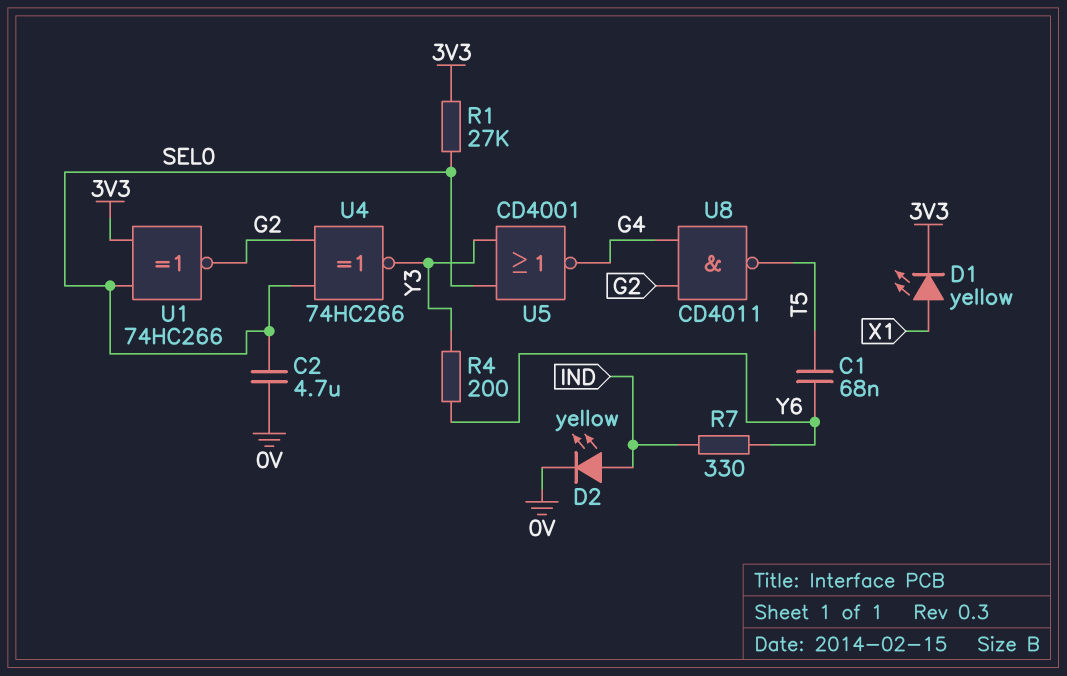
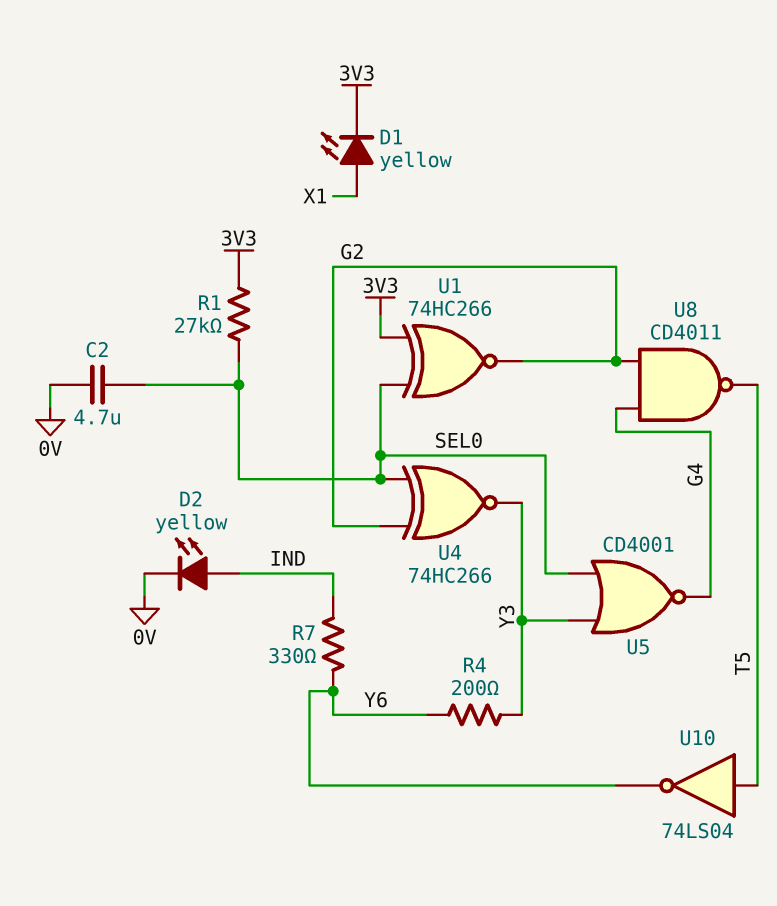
C1: 68nF (T5, Y6) -> none
U10: none -> NOT 74LS04 (in T5, out Y6)

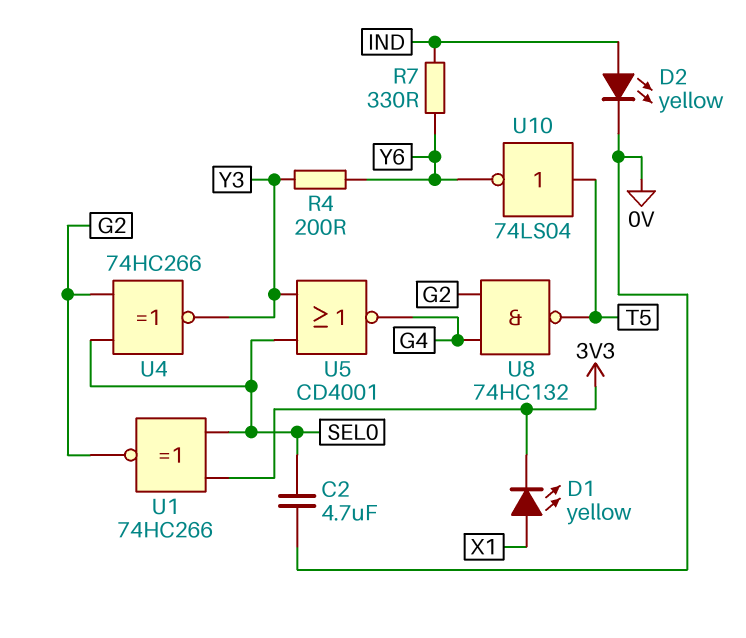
R1: 27k (3V3, SEL0) -> none
U8: NAND CD4011 (in G2, in G4, out T5) -> NAND 74HC132 (in G2, in G4, out T5)

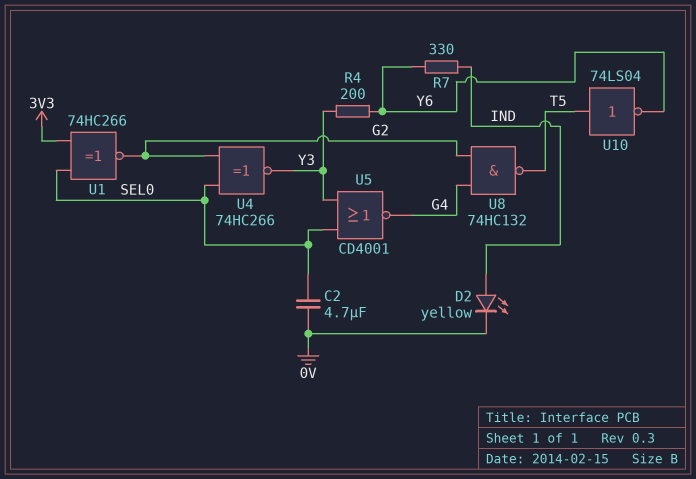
D1: LED yellow (A X1, K 3V3) -> none

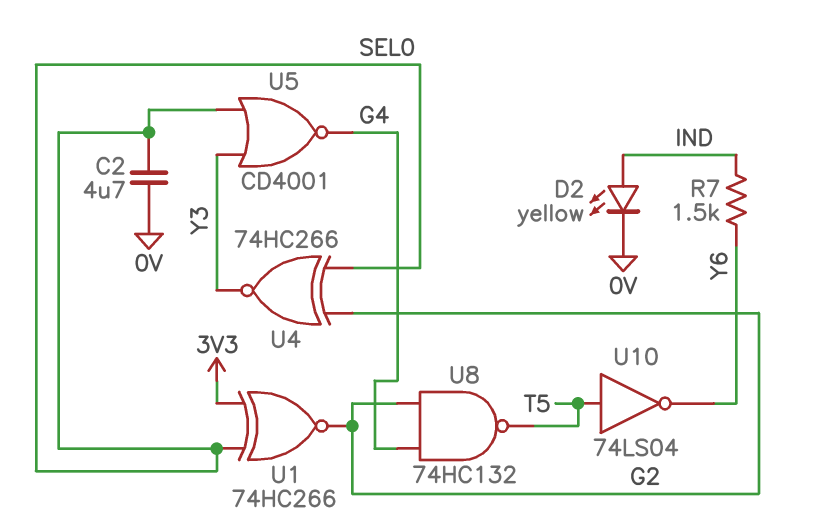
R4: 200 (Y3, Y6) -> none
R7: 330 (IND, Y6) -> 1.5k (IND, Y6)

